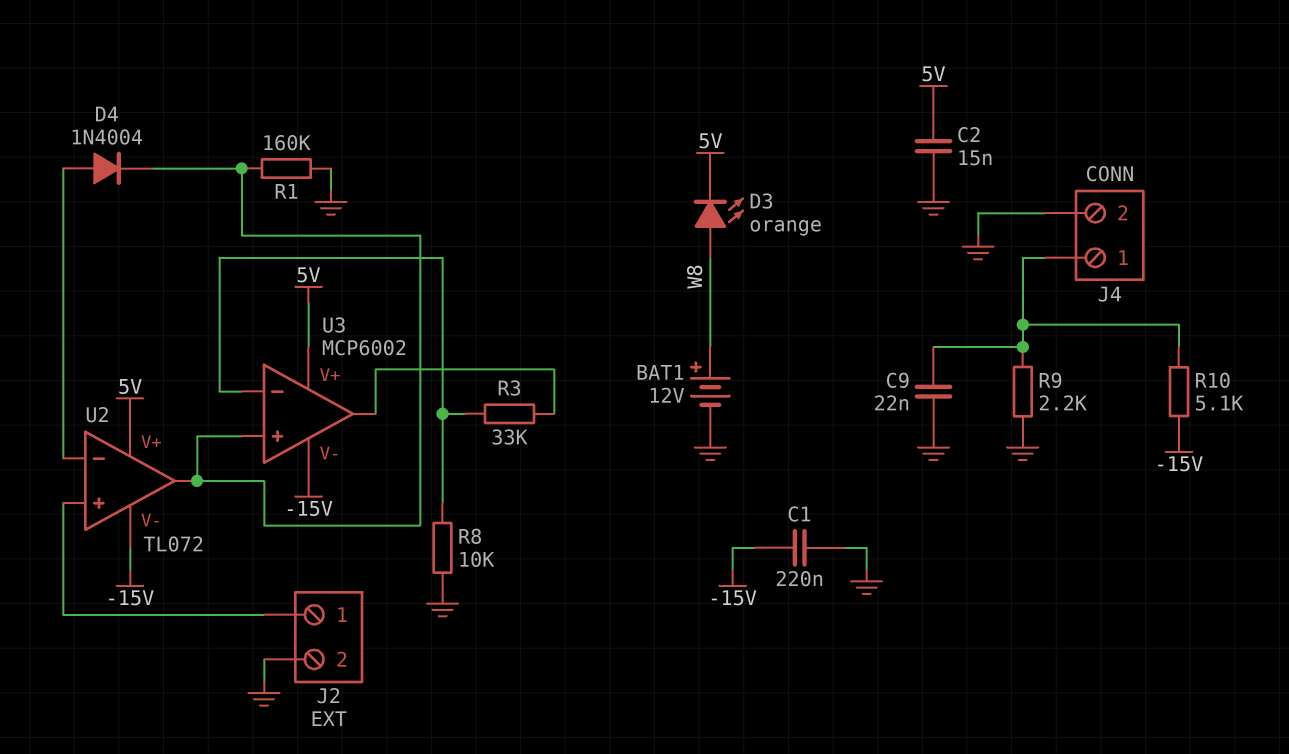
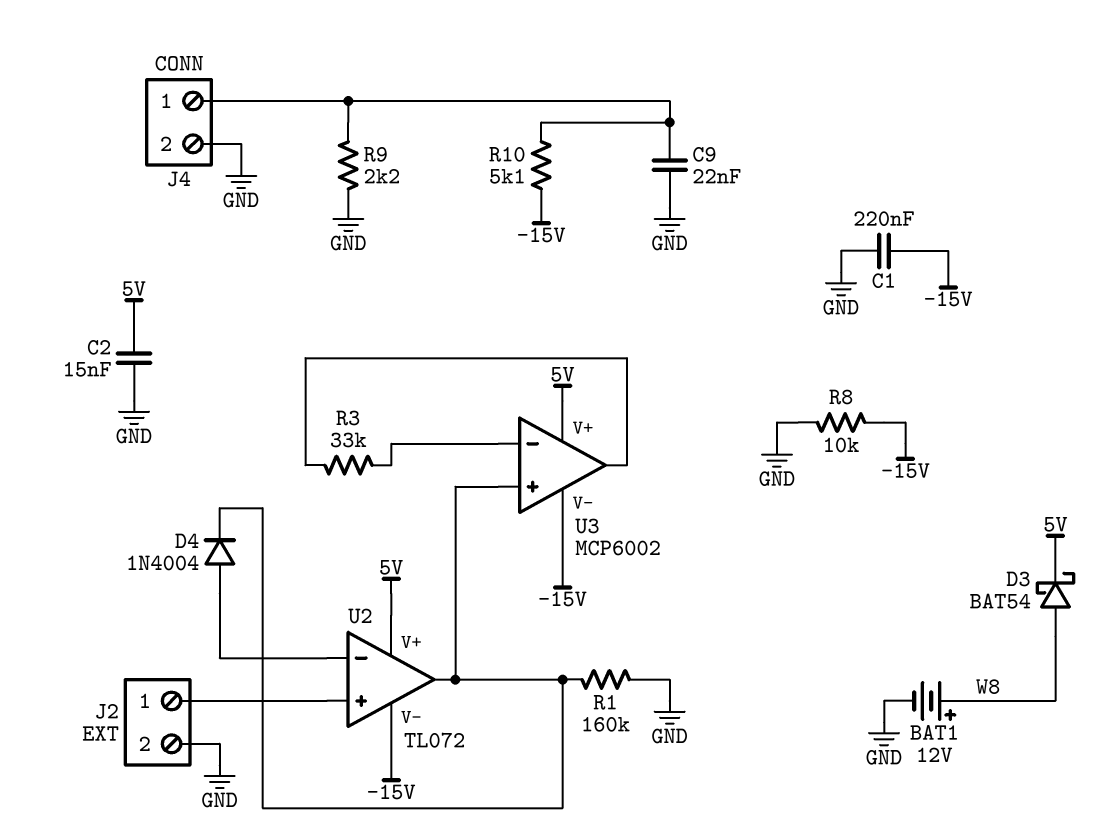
D3: LED orange (A W8, K 5V) -> schottky BAT54 (A W8, K 5V)
R8: 10k (GND, U3/in-) -> 10k (-15V, GND)

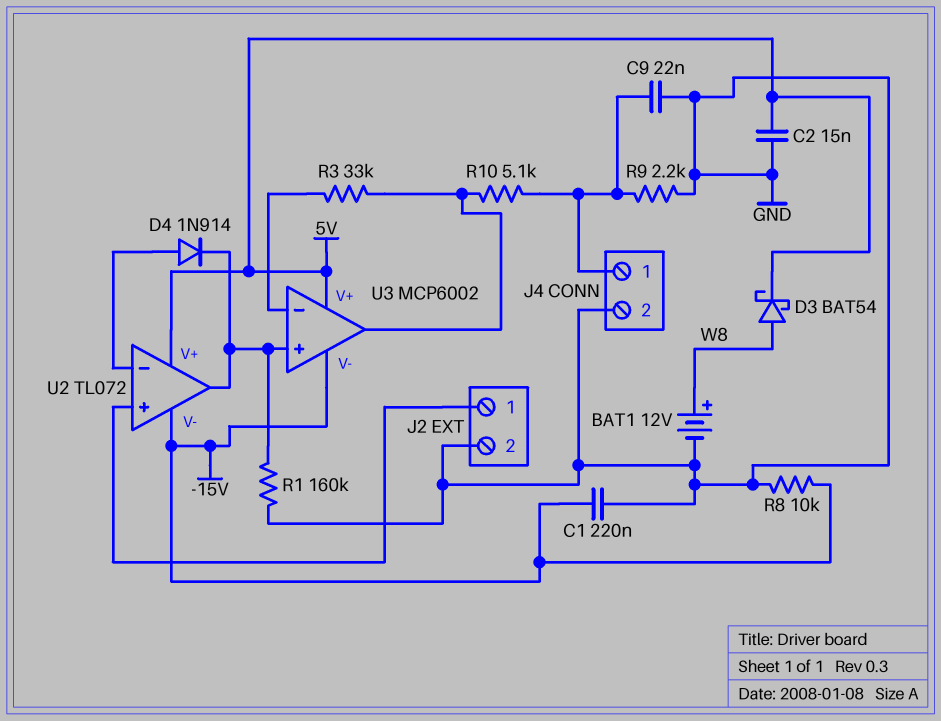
D4: diode 1N4004 (A U2/in-, K U2/out) -> diode 1N914 (A U2/in-, K U2/out)
R10: 5.1k (-15V, J4/1) -> 5.1k (J4/1, U3/out)

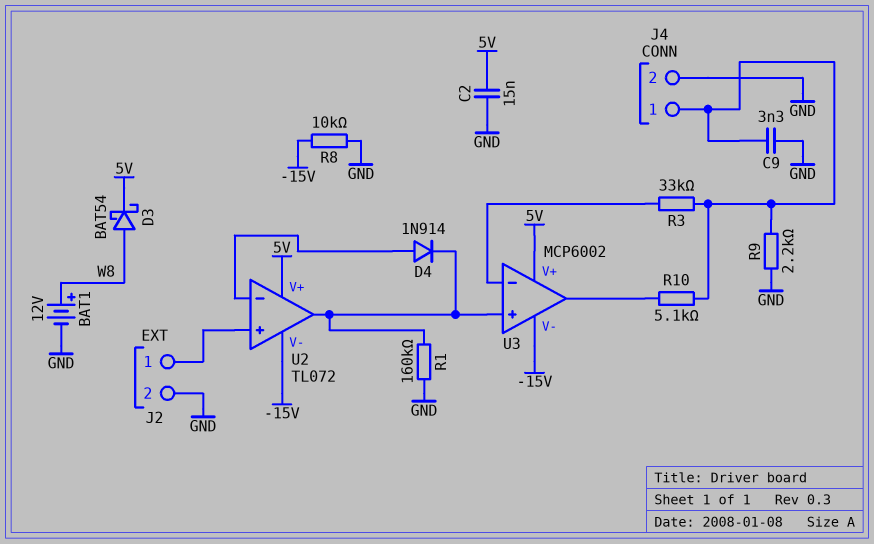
C1: 220nF (-15V, GND) -> none
C9: 22nF (GND, J4/1) -> 3.3nF (GND, J4/1)
R3: 33k (U3/in-, U3/out) -> 33k (J4/1, U3/in-)

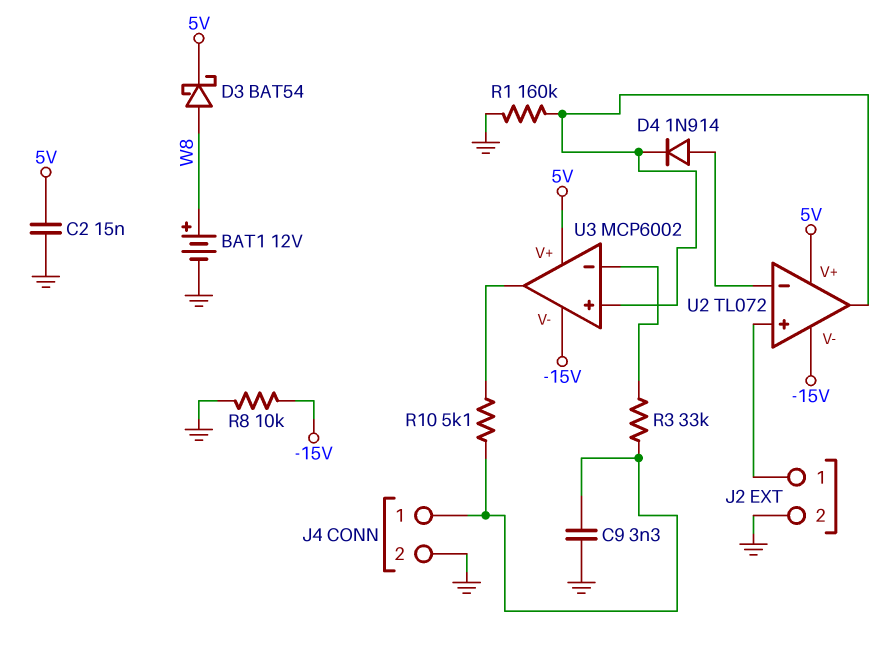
R9: 2.2k (GND, J4/1) -> none

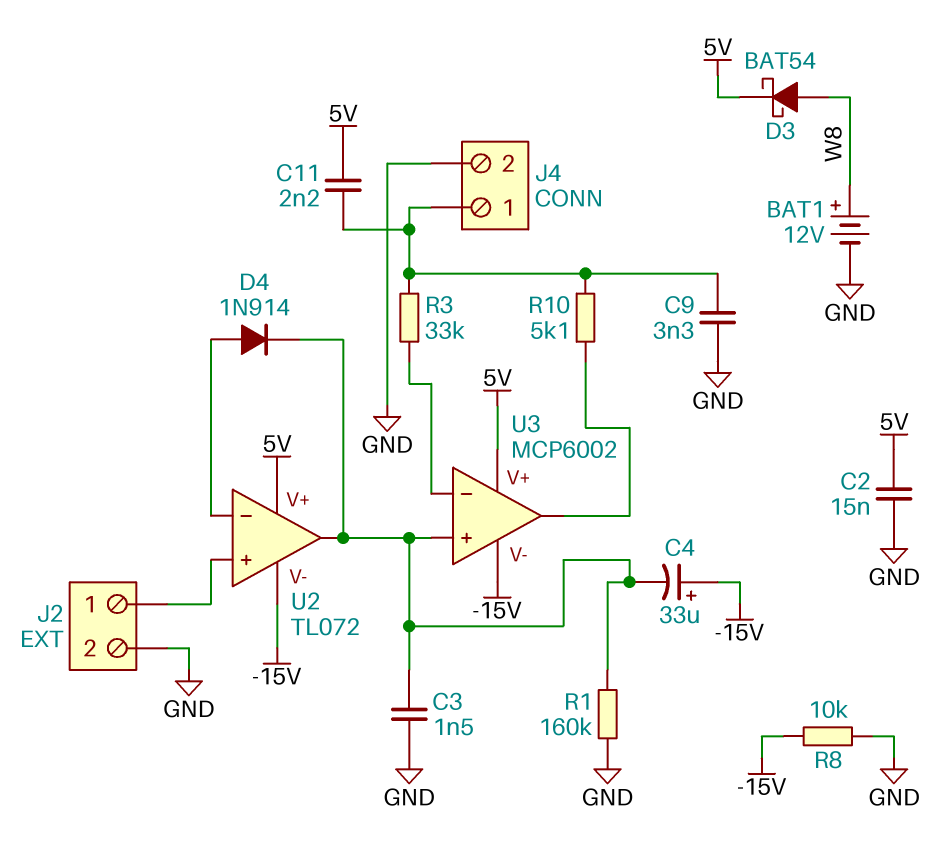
C3: none -> 1.5nF (GND, U2/out)
C4: none -> 33uF (plus -15V, minus U2/out)
C11: none -> 2.2nF (5V, J4/1)

